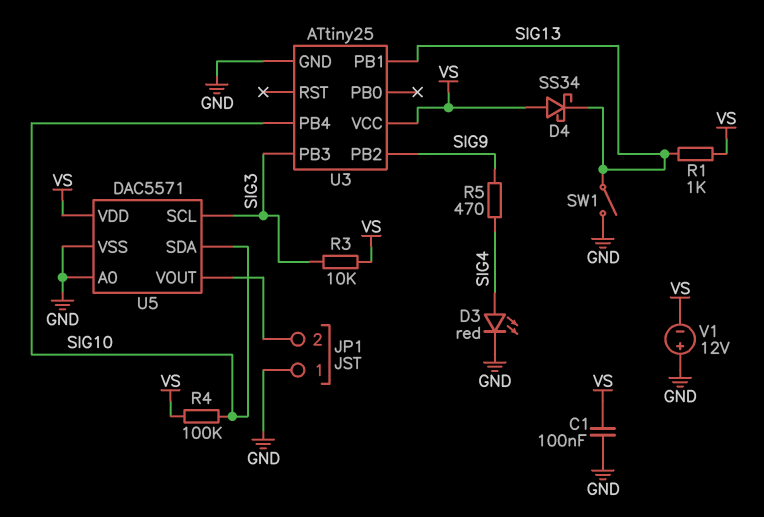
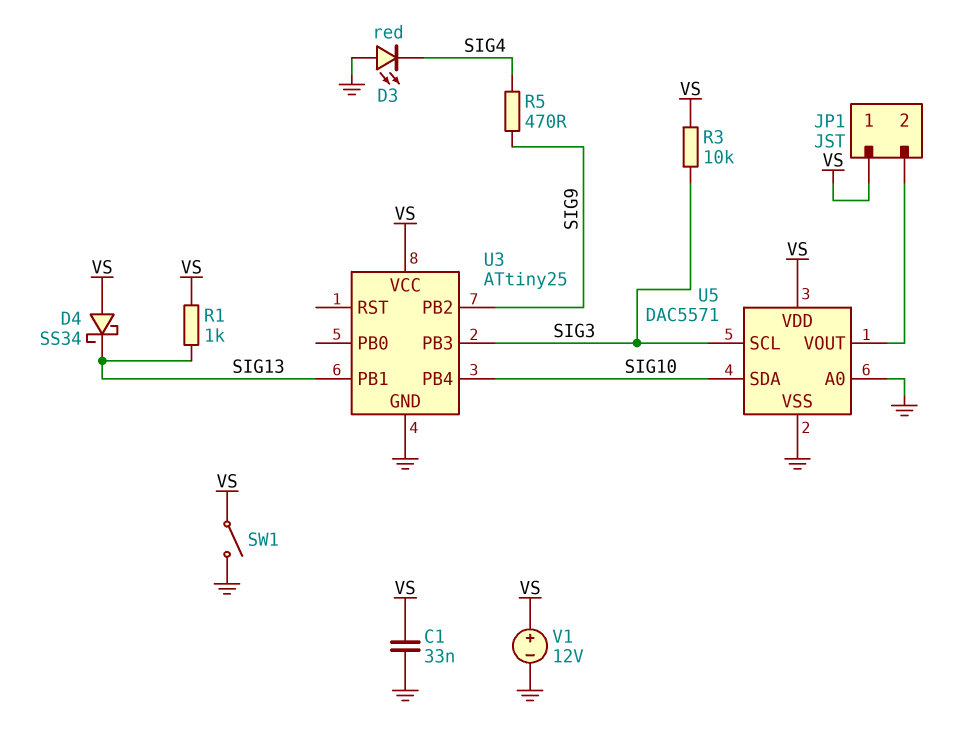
C1: 100nF (GND, VS) -> 33nF (GND, VS)
D3: LED red (A SIG4, K GND) -> LED red (A GND, K SIG4)
JP1 pin 1: GND -> VS
R4: 100k (SIG10, VS) -> none
SW1: switch (GND, SIG13) -> switch (GND, VS)
V1: 12V (plus GND, minus VS) -> 12V (plus VS, minus GND)

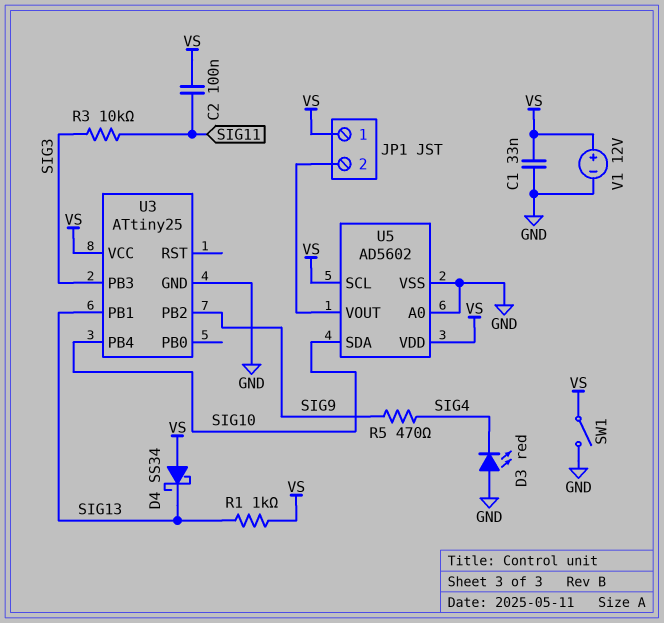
C2: none -> 100nF (SIG11, VS)
R3: 10k (SIG3, VS) -> 10k (SIG3, SIG11)
U5: DAC5571 -> AD5602
U5 pin SCL: SIG3 -> VS

